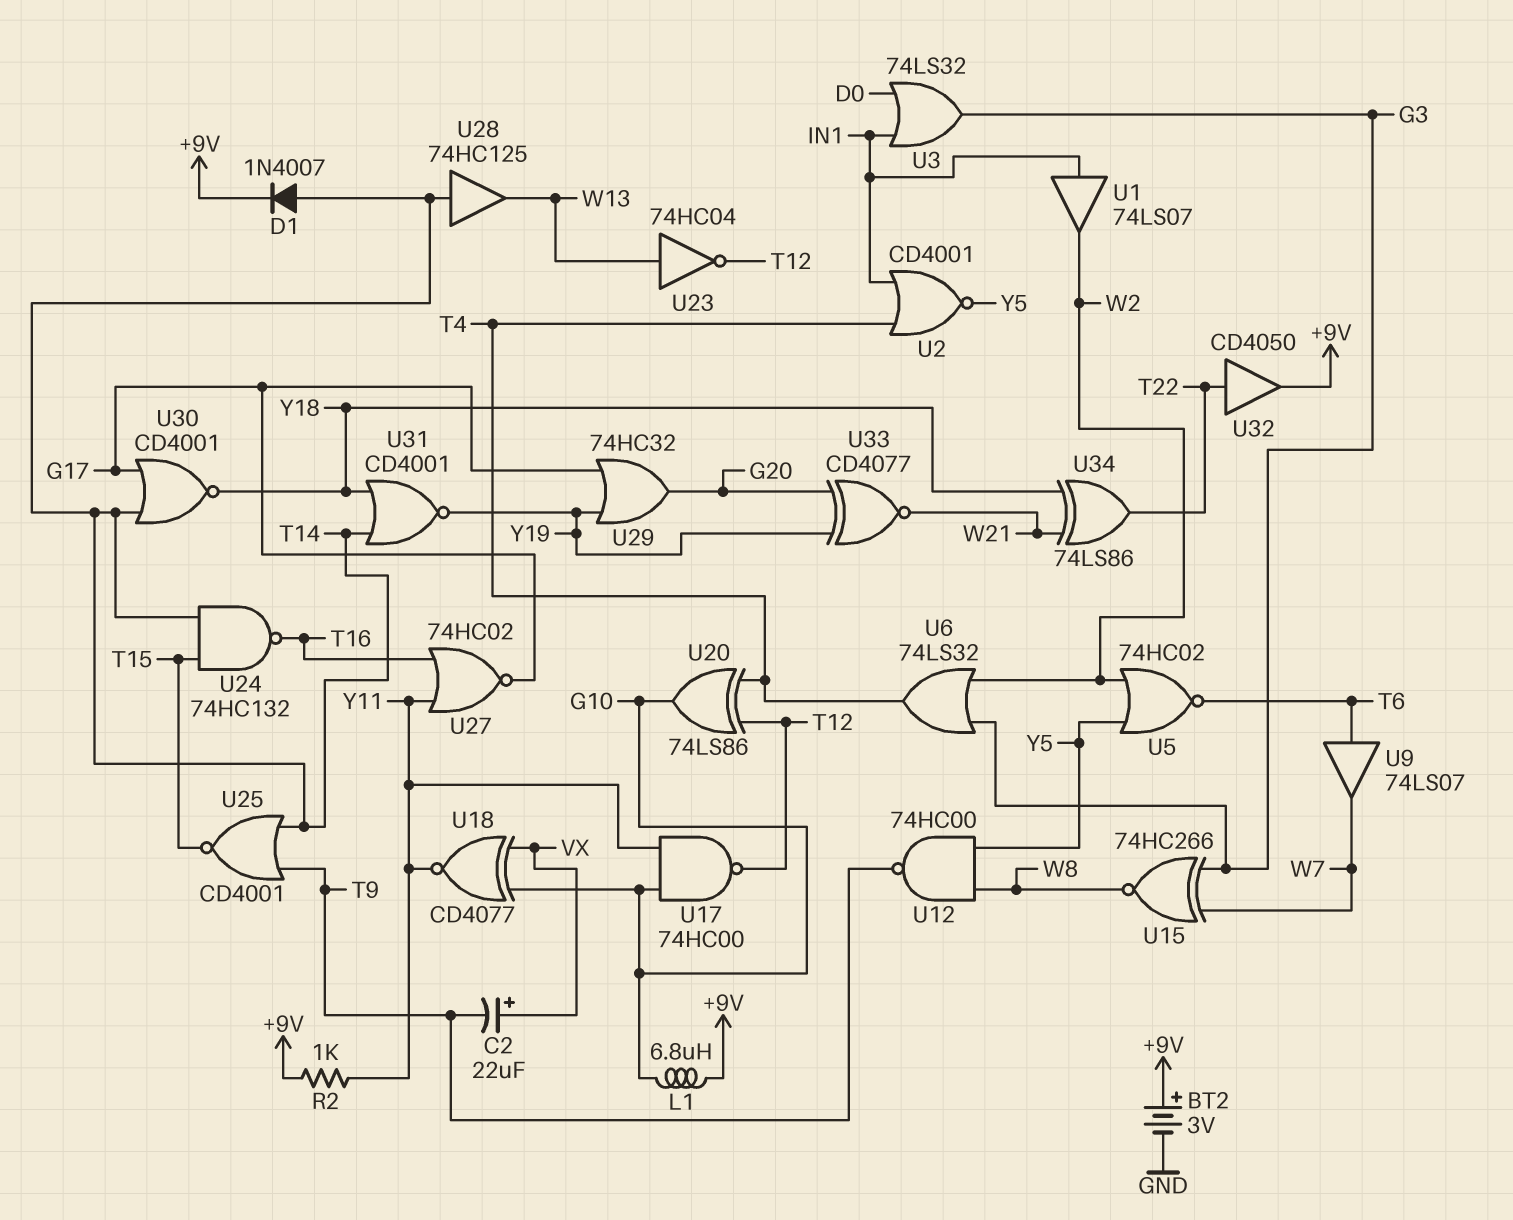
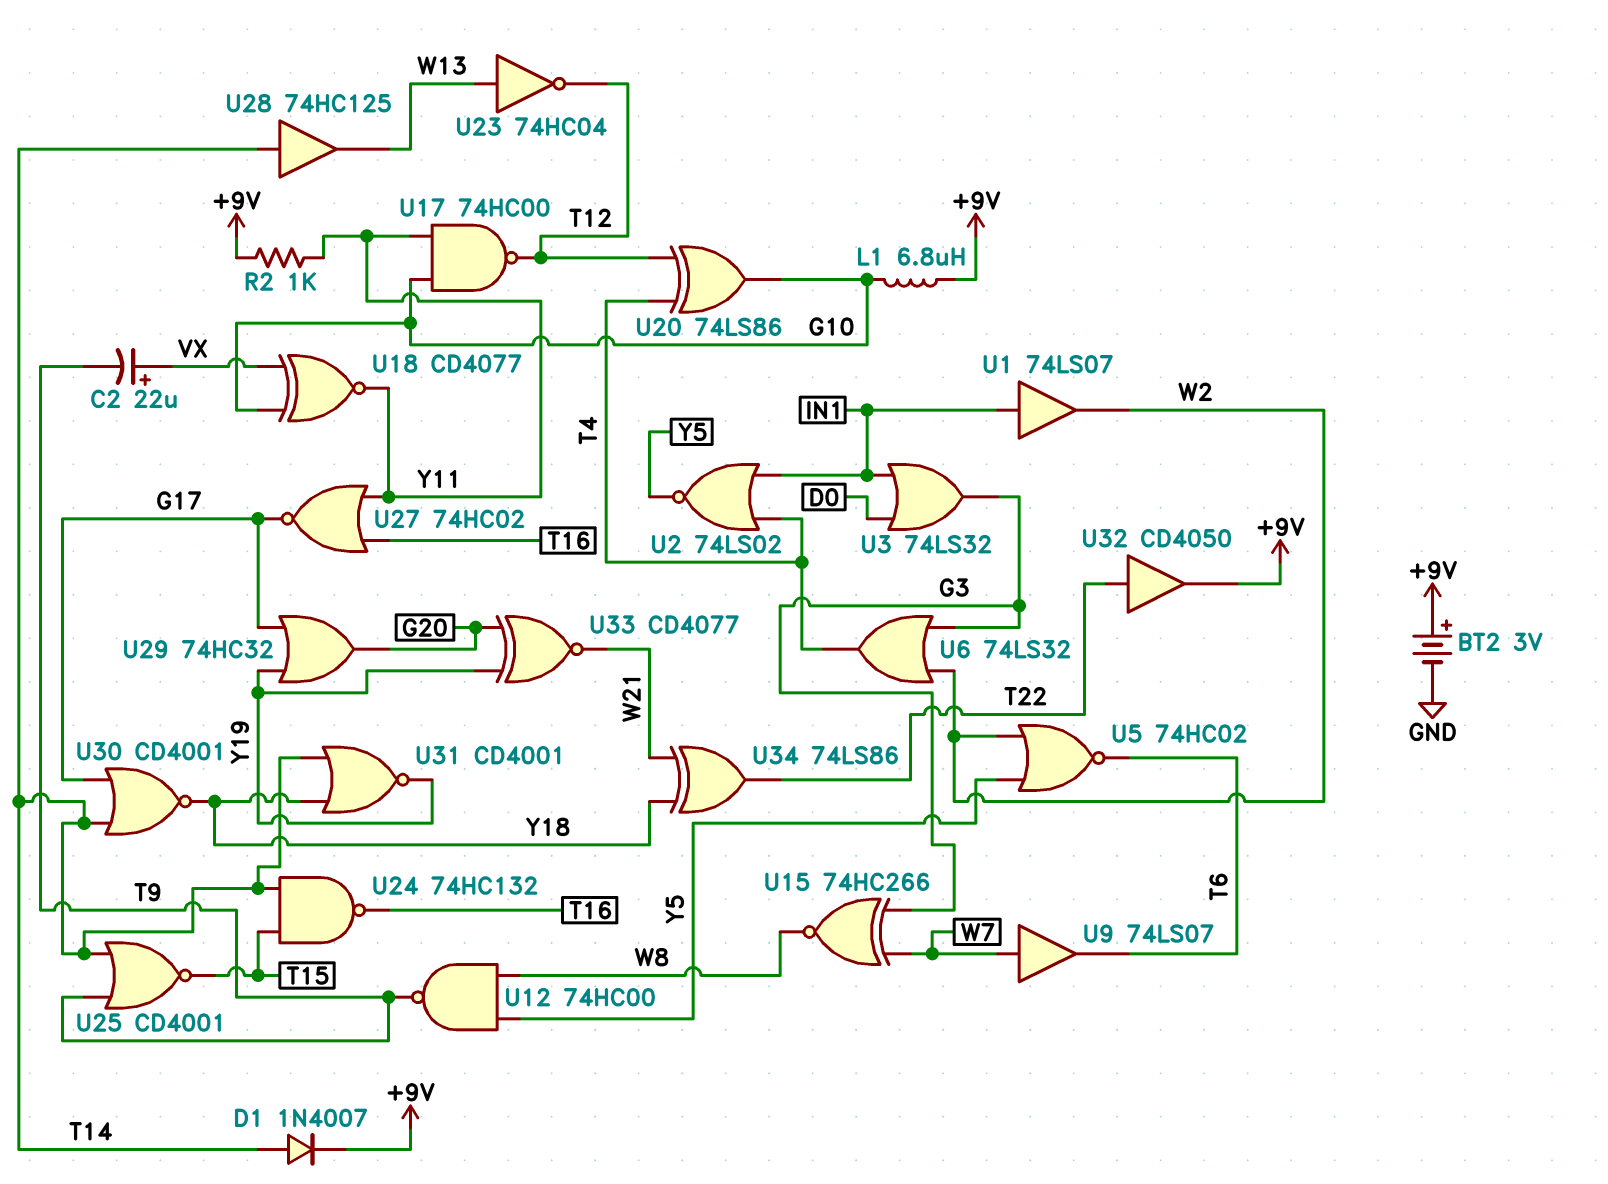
U2: NOR CD4001 (in IN1, in T4, out Y5) -> NOR 74LS02 (in IN1, in T4, out Y5)
U9: buffer 74LS07 (in T6, out W7) -> buffer 74LS07 (in W7, out T6)

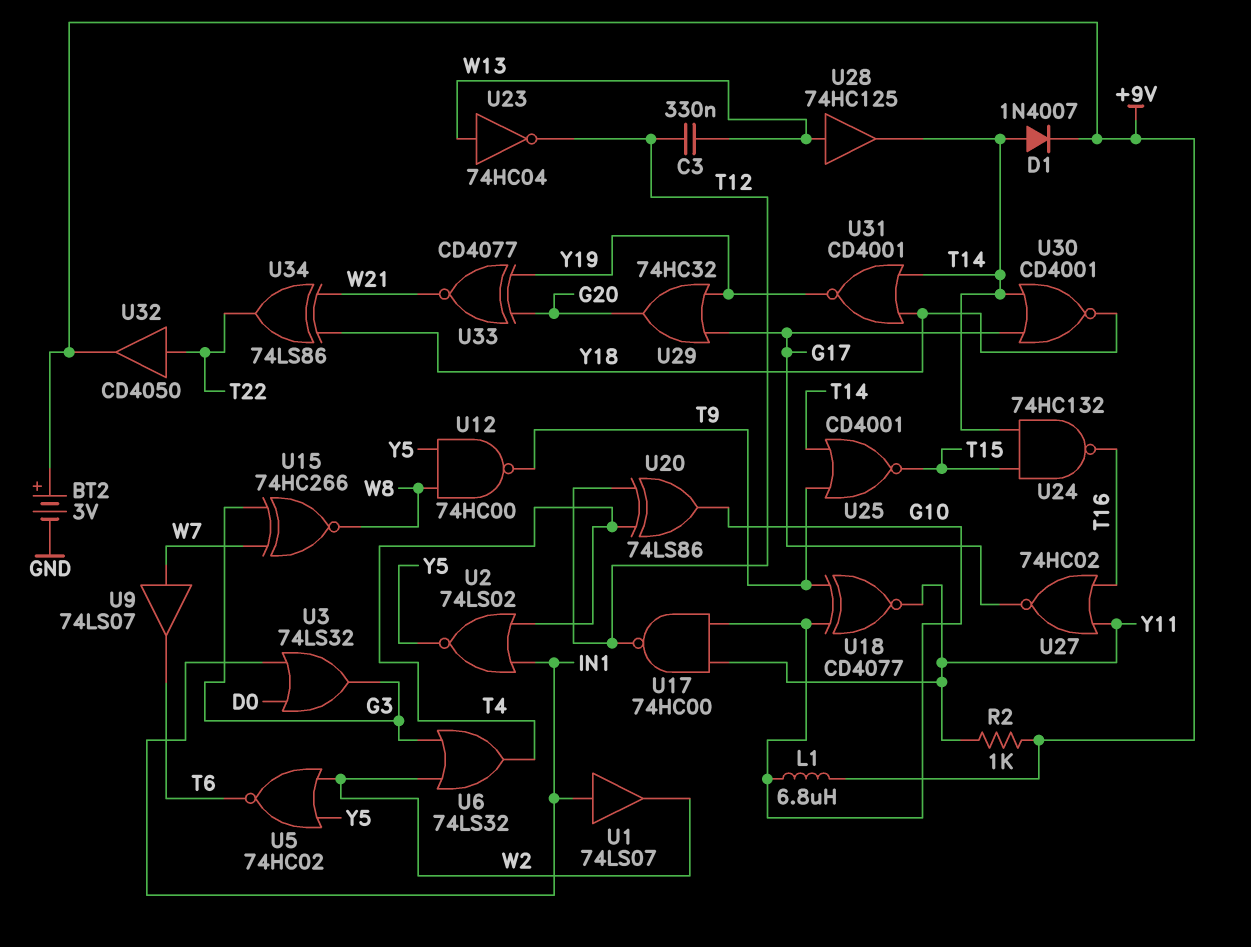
C2: 22uF (plus VX, minus T9) -> none
C3: none -> 330nF (T12, W13)
U18: XNOR CD4077 (in G10, in VX, out Y11) -> XNOR CD4077 (in G10, in T9, out Y11)
U28: buffer 74HC125 (in T14, out W13) -> buffer 74HC125 (in W13, out T14)

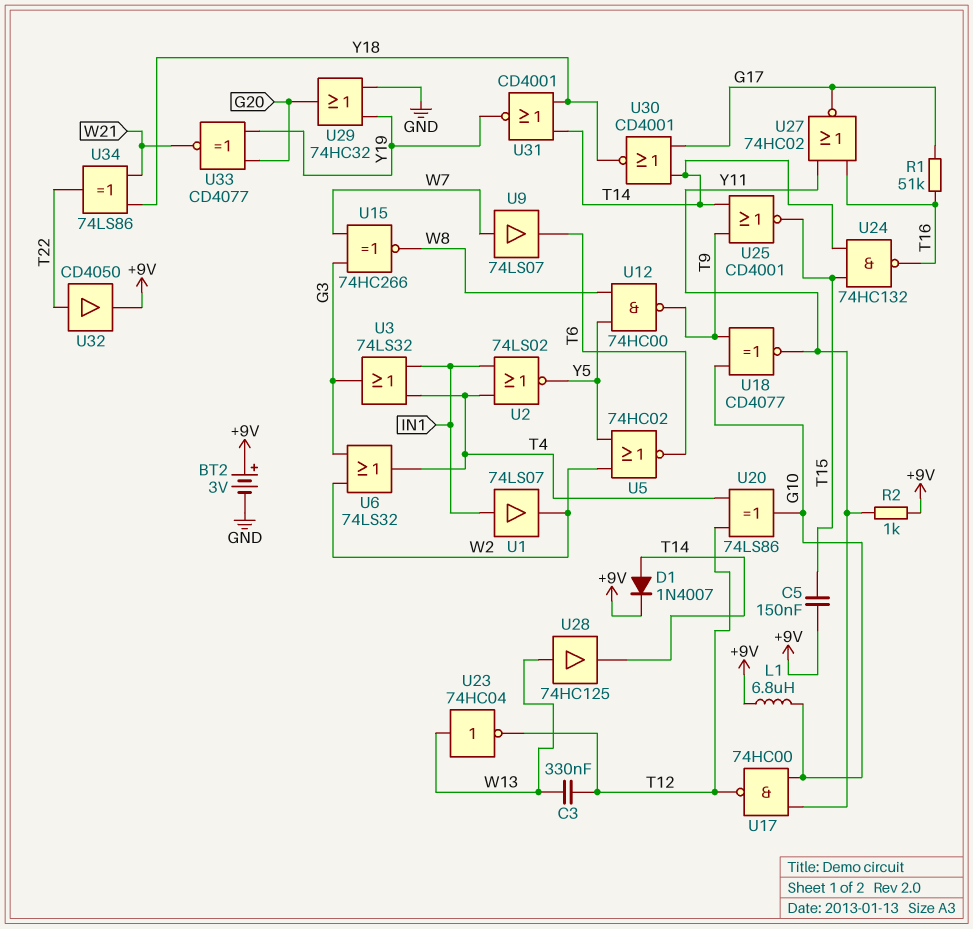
C5: none -> 150nF (+9V, T15)
R1: none -> 51k (G17, T16)
U3: OR 74LS32 (in D0, in IN1, out G3) -> OR 74LS32 (in IN1, in T4, out G3)
U29: OR 74HC32 (in G17, in Y19, out G20) -> OR 74HC32 (in GND, in Y19, out G20)

